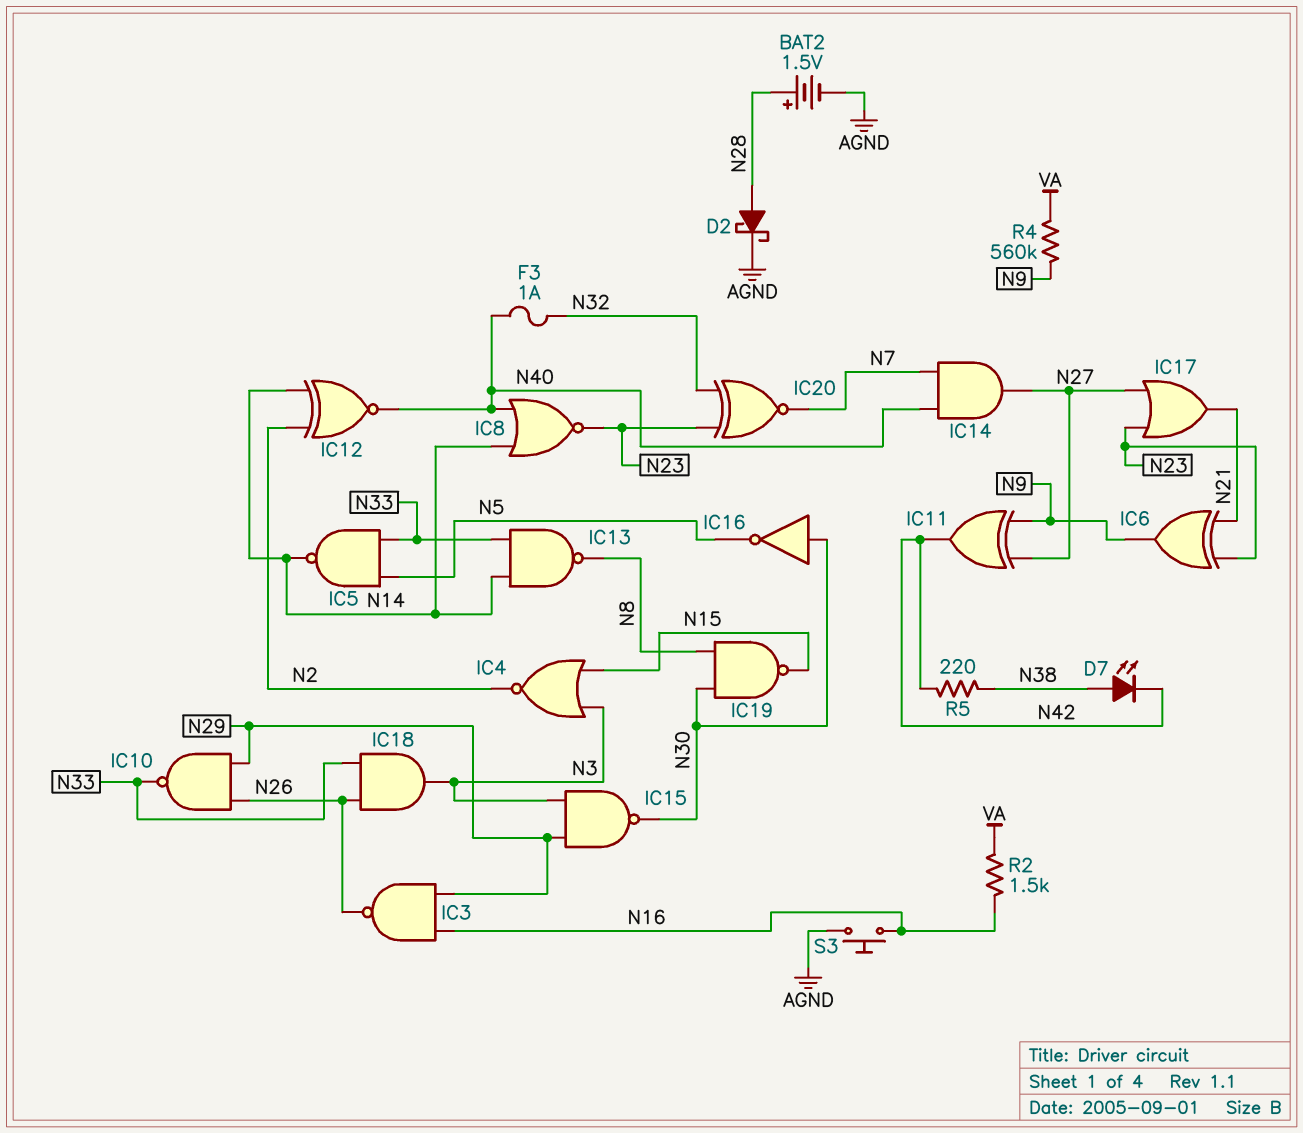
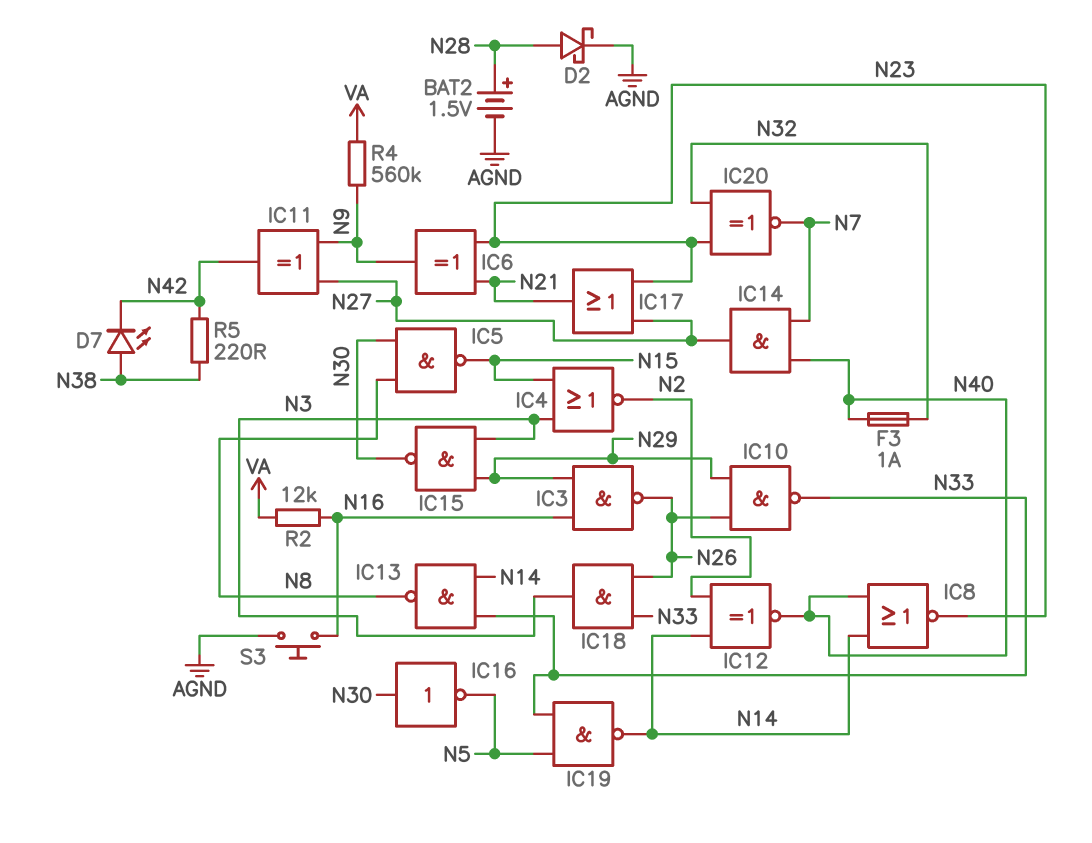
IC5: NAND (in N5, in N33, out N14) -> NAND (in N8, in N30, out N15)
IC19: NAND (in N8, in N30, out N15) -> NAND (in N5, in N33, out N14)
R2: 1.5k (N16, VA) -> 12k (N16, VA)

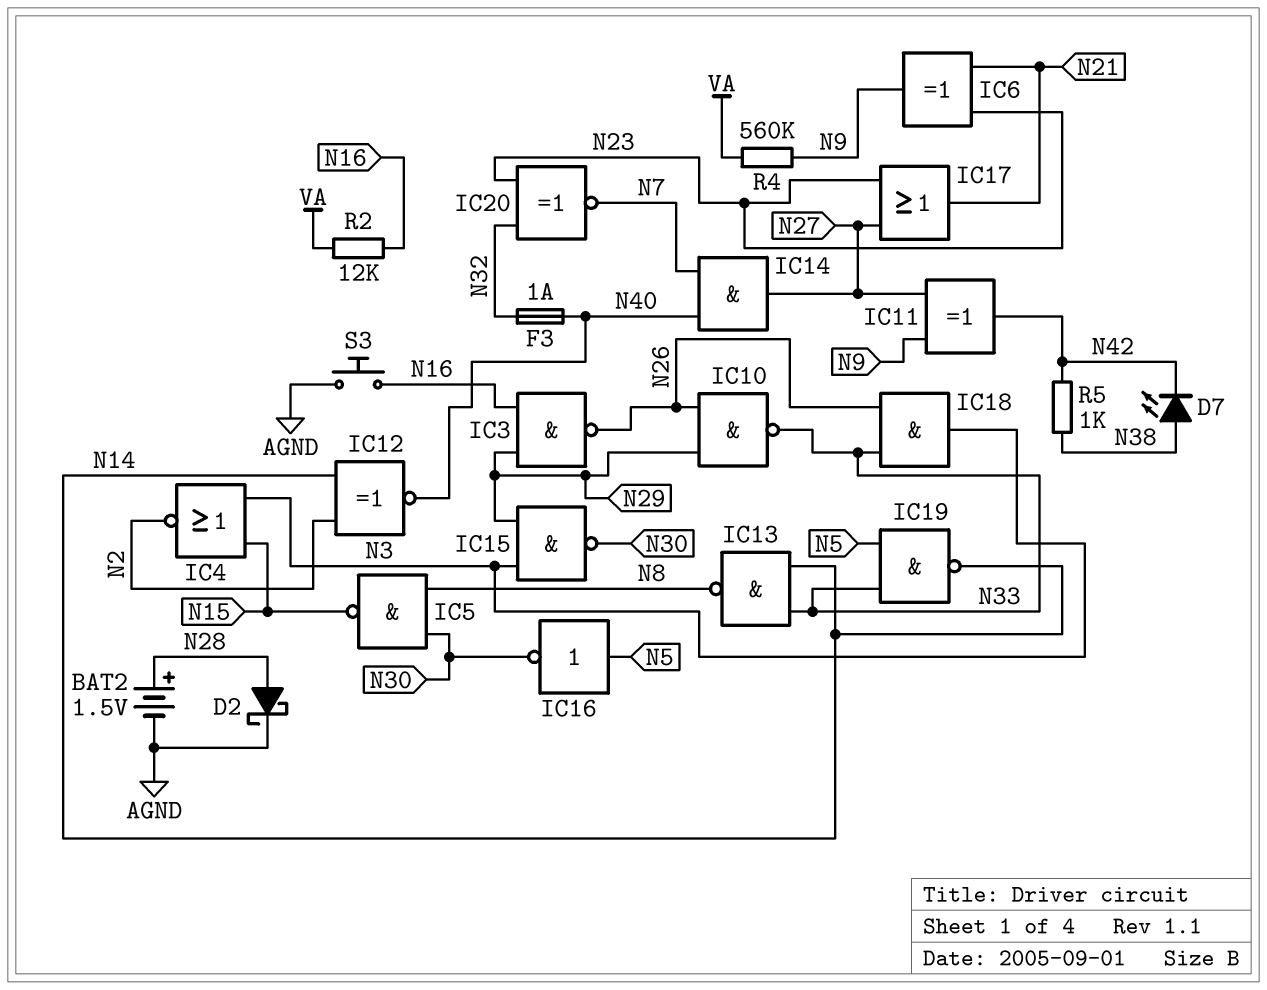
IC8: NOR (in N14, in N40, out N23) -> none
IC16: NOT (in N30, out N5) -> NOT (in N5, out N30)
R5: 220 (N38, N42) -> 1k (N38, N42)

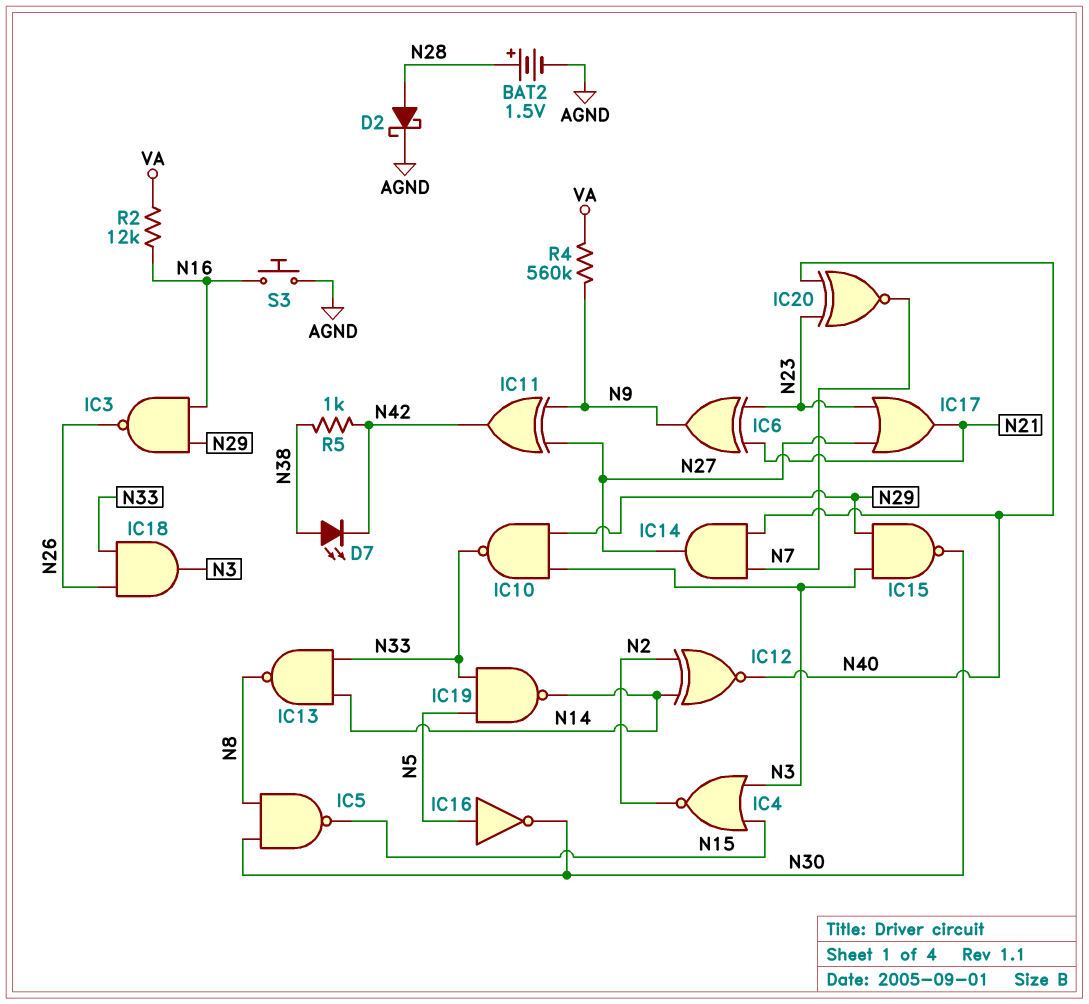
F3: 1A (N32, N40) -> none
IC10: NAND (in N26, in N29, out N33) -> NAND (in N3, in N29, out N33)
IC20: XNOR (in N23, in N32, out N7) -> XNOR (in N23, in N40, out N7)

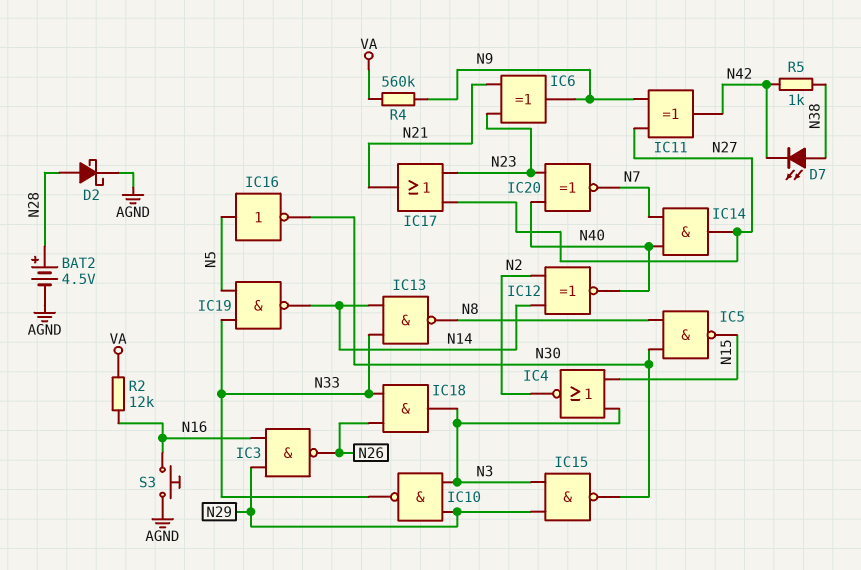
BAT2: 1.5V (plus N28, minus AGND) -> 4.5V (plus N28, minus AGND)

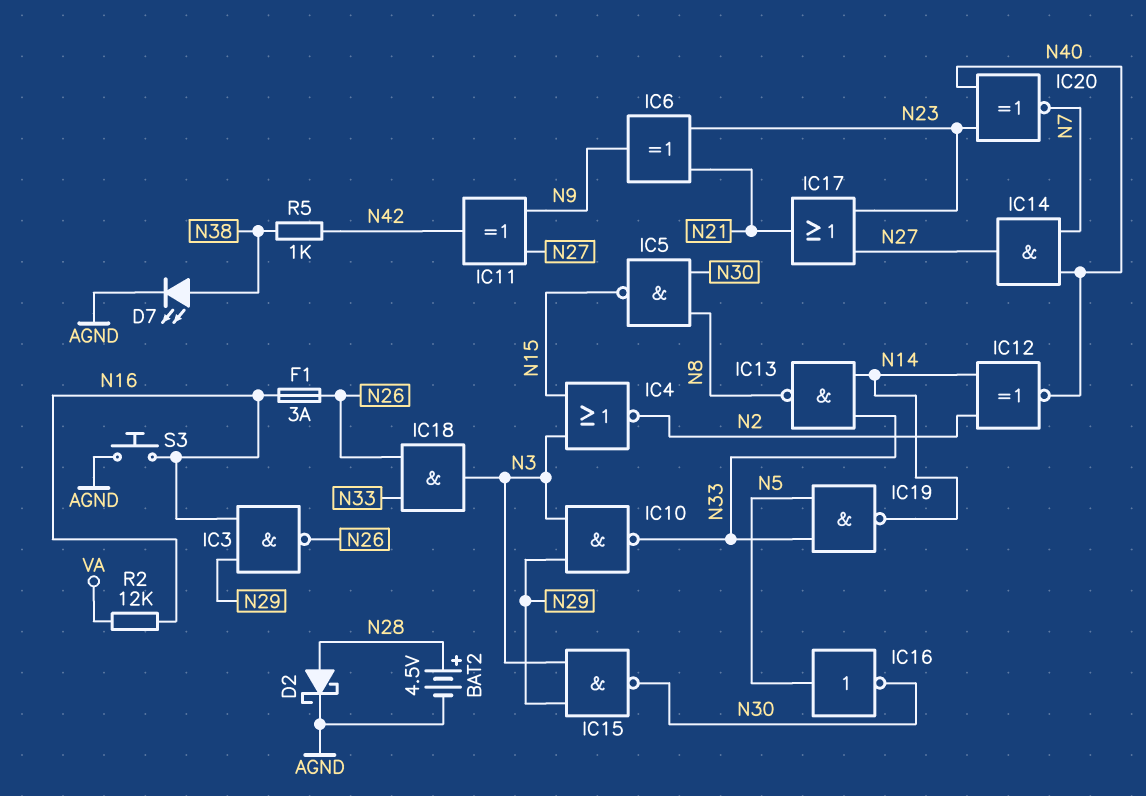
D7: LED (A N38, K N42) -> LED (A N38, K AGND)
F1: none -> 3A (N16, N26)
R4: 560k (N9, VA) -> none

